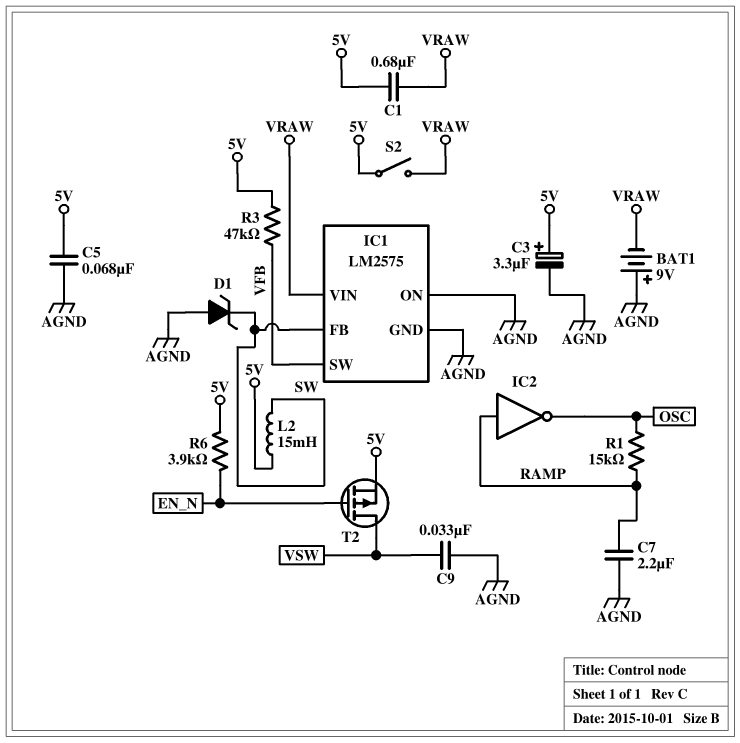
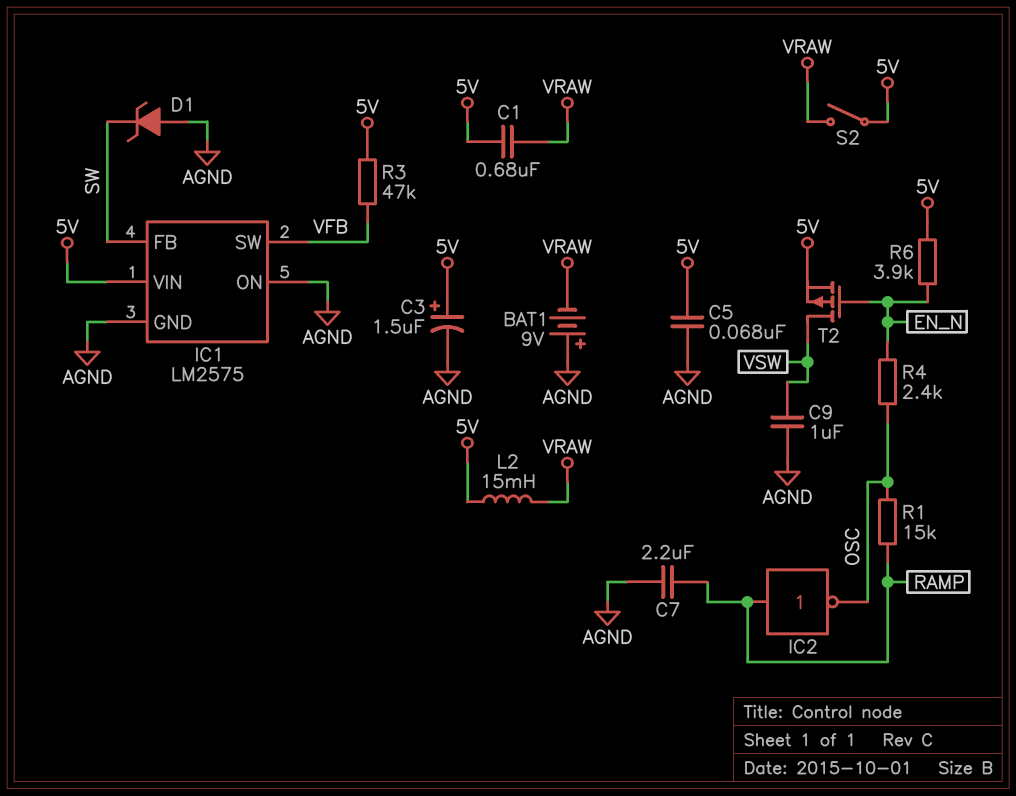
C3: 3.3uF (plus 5V, minus AGND) -> 1.5uF (plus 5V, minus AGND)
C9: 33nF (AGND, VSW) -> 1uF (AGND, VSW)
IC1 pin VIN: VRAW -> 5V
L2: 15mH (5V, SW) -> 15mH (5V, VRAW)
R4: none -> 2.4k (EN_N, OSC)

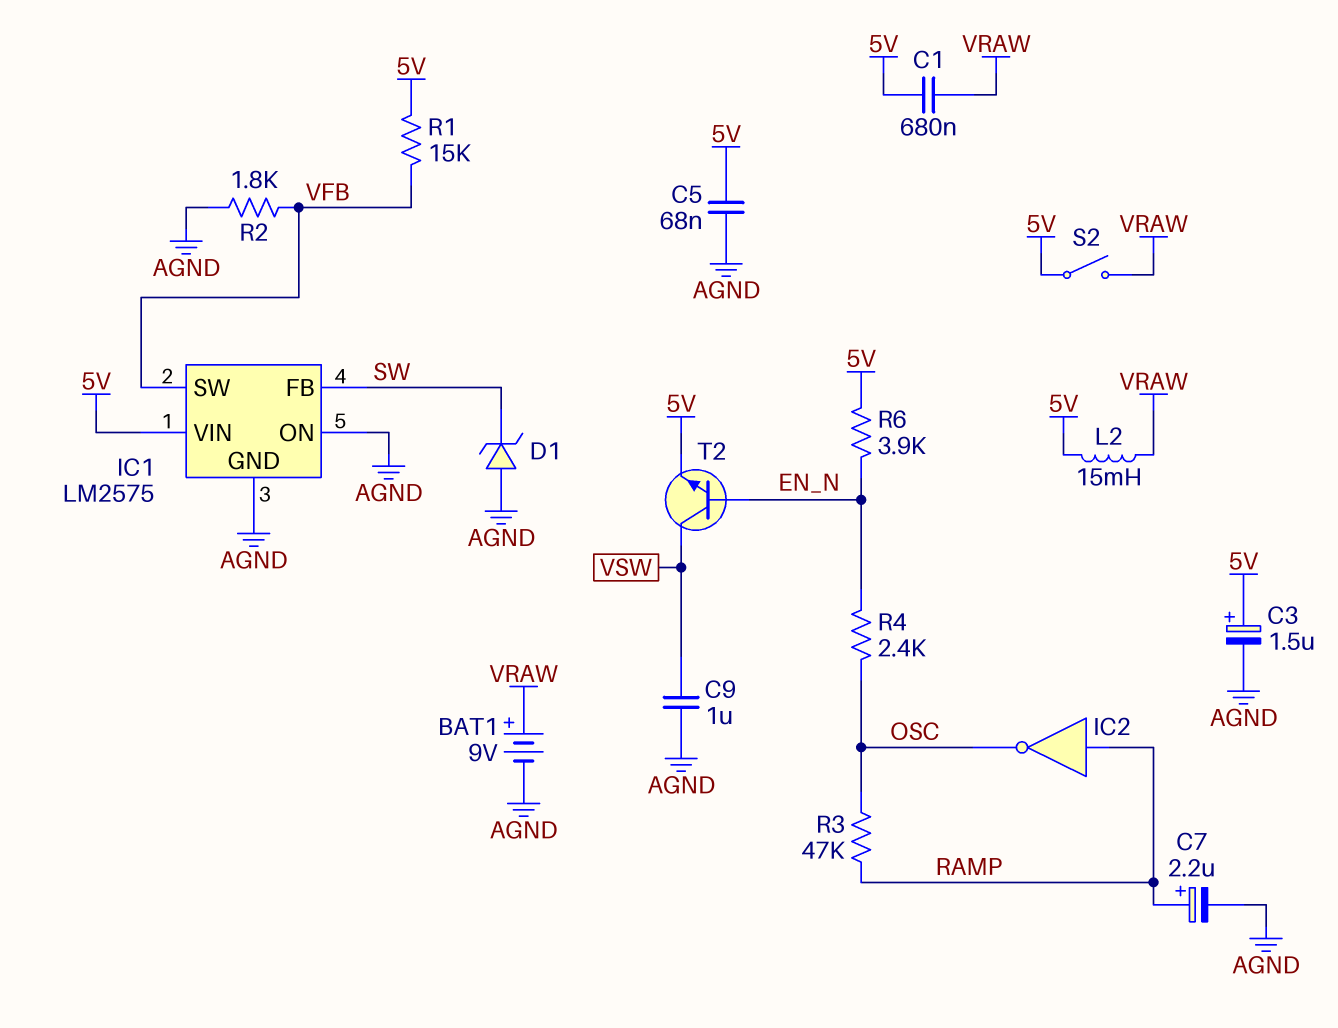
BAT1: 9V (plus AGND, minus VRAW) -> 9V (plus VRAW, minus AGND)
C7: 2.2uF (AGND, RAMP) -> 2.2uF (plus RAMP, minus AGND)
R1: 15k (OSC, RAMP) -> 15k (5V, VFB)
R2: none -> 1.8k (AGND, VFB)
R3: 47k (5V, VFB) -> 47k (OSC, RAMP)
T2: PMOS (G EN_N, D VSW, S 5V) -> NPN (B EN_N, C VSW, E 5V)

